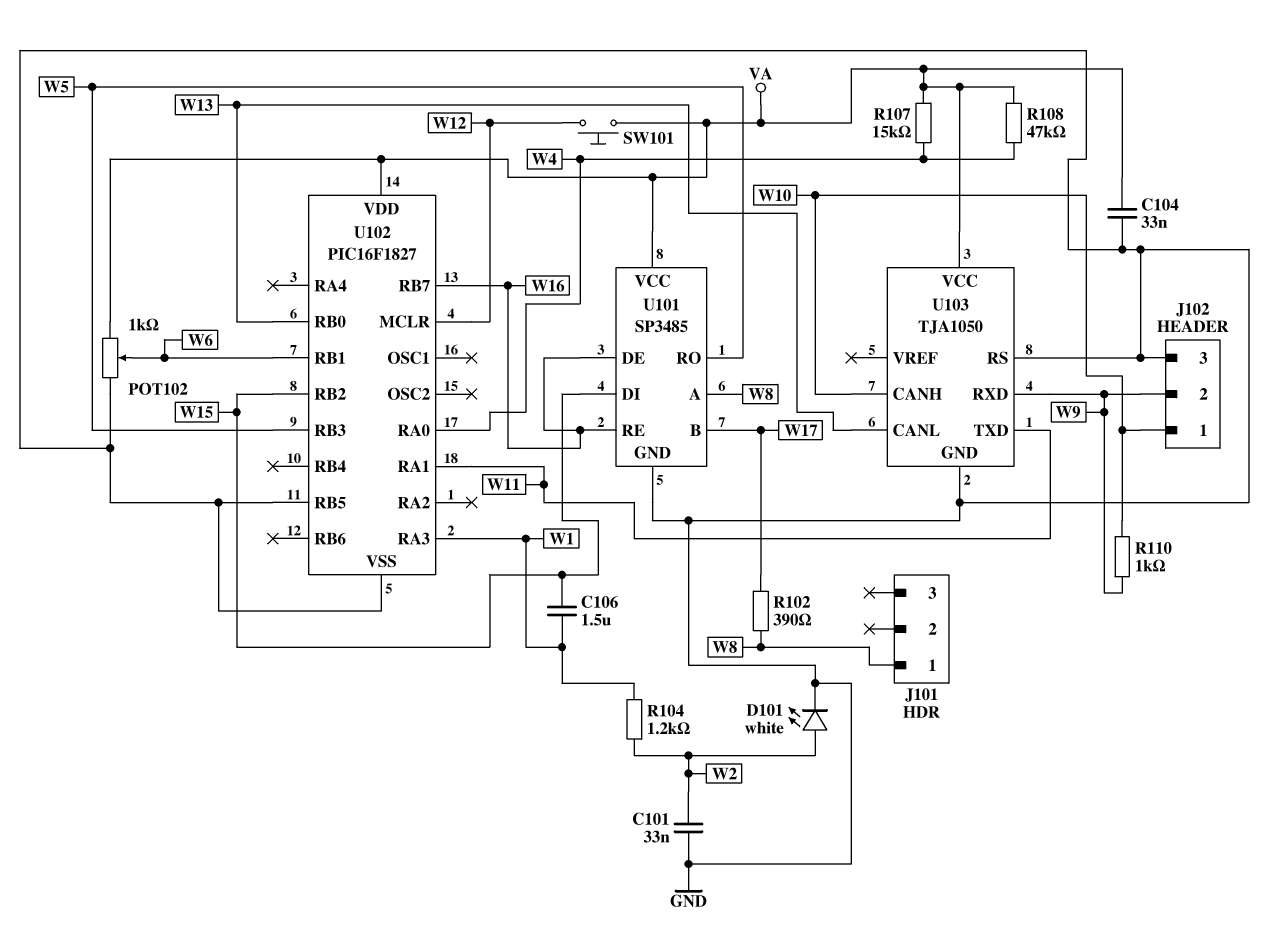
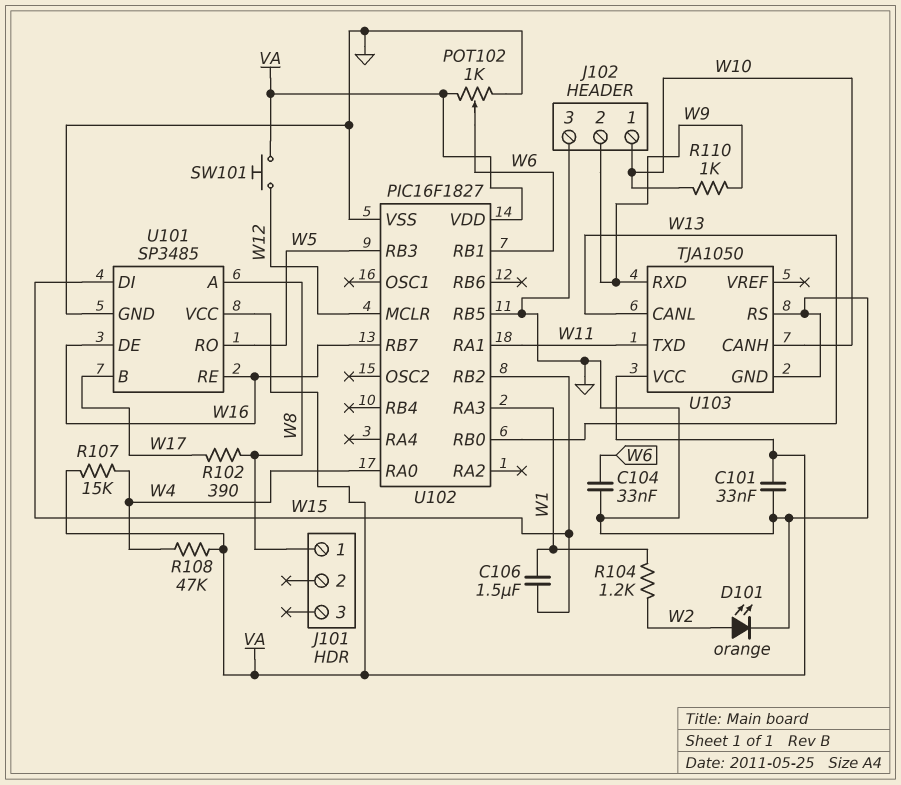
C101: 33nF (GND, W2) -> 33nF (GND, VA)
C104: 33nF (GND, VA) -> 33nF (GND, W6)
D101: LED white (A W2, K GND) -> LED orange (A W2, K GND)

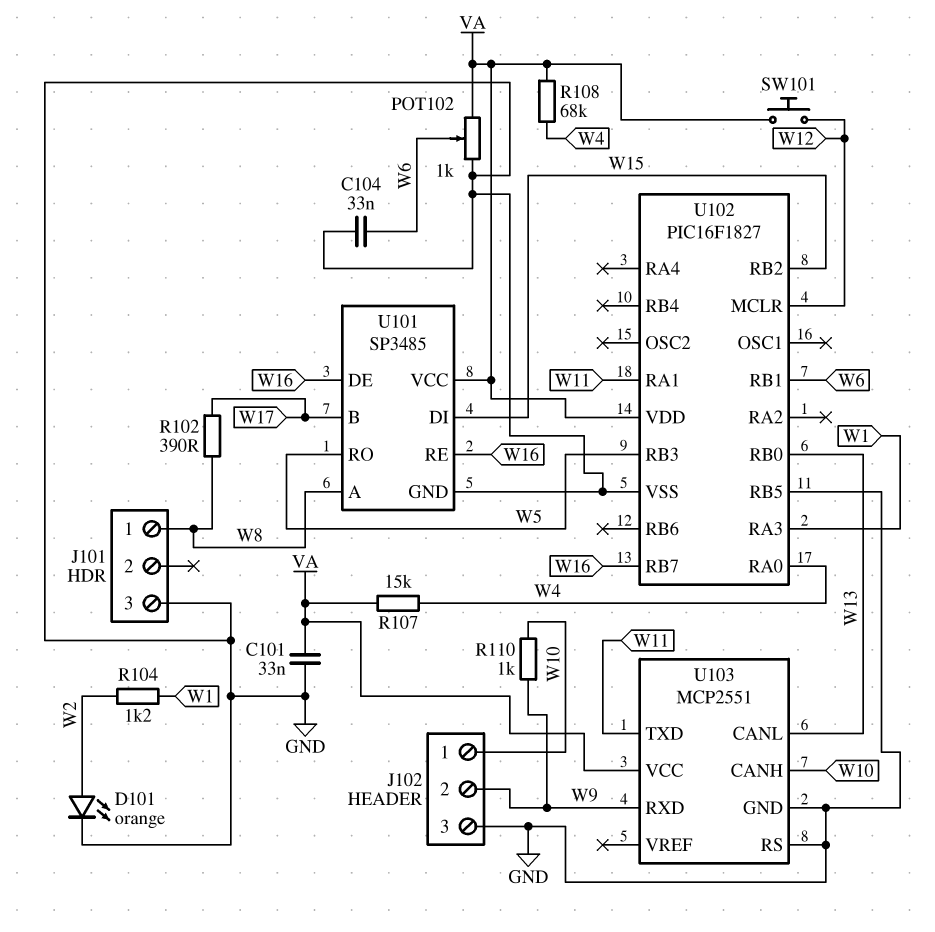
C106: 1.5uF (W1, W15) -> none
J101 pin 3: none -> GND
R108: 47k (VA, W4) -> 68k (VA, W4)
U103: TJA1050 -> MCP2551

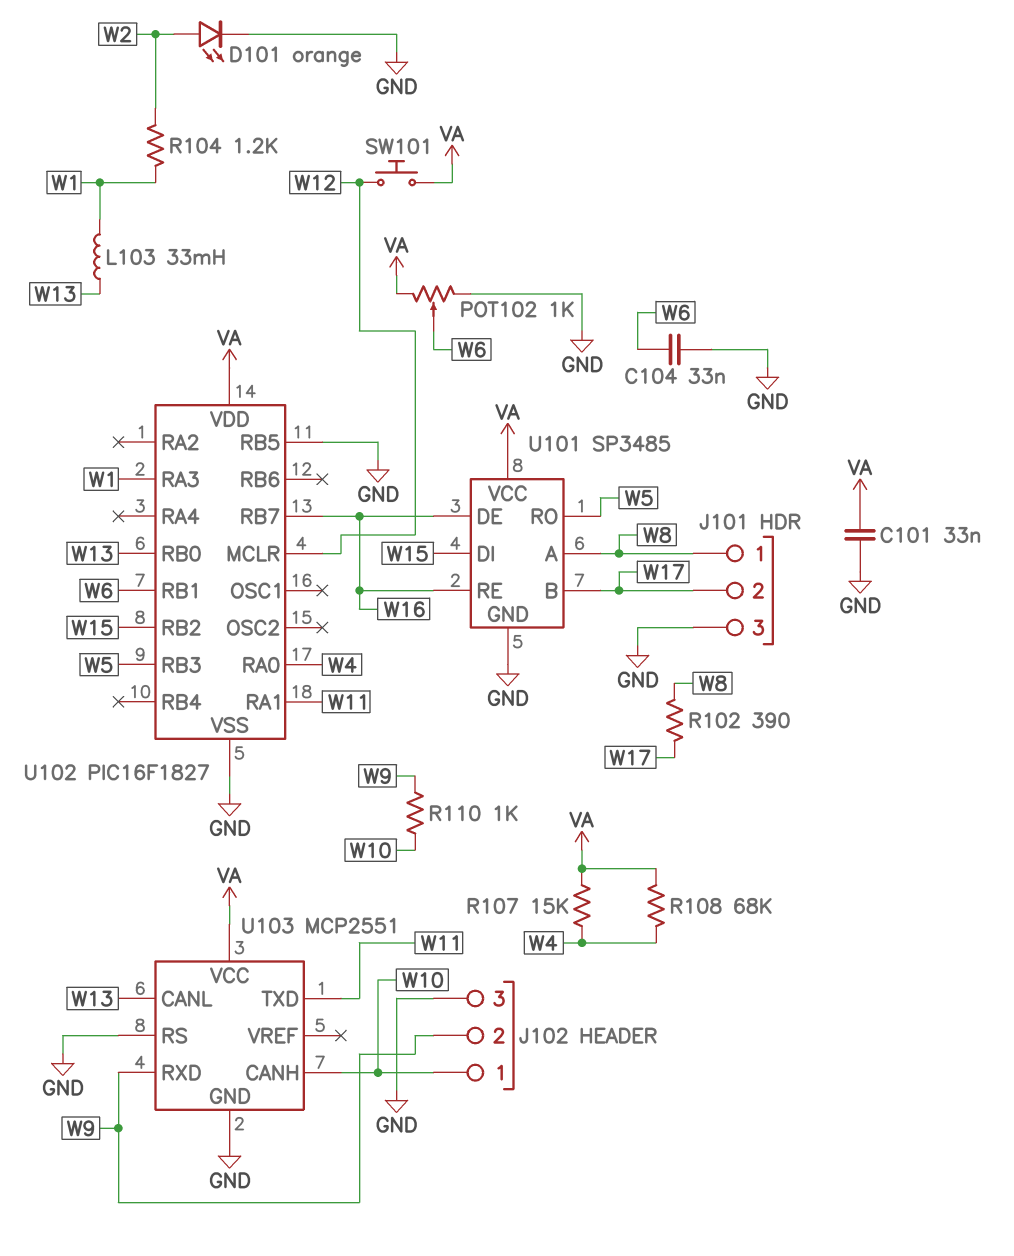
J101 pin 2: none -> W17
L103: none -> 33mH (W1, W13)

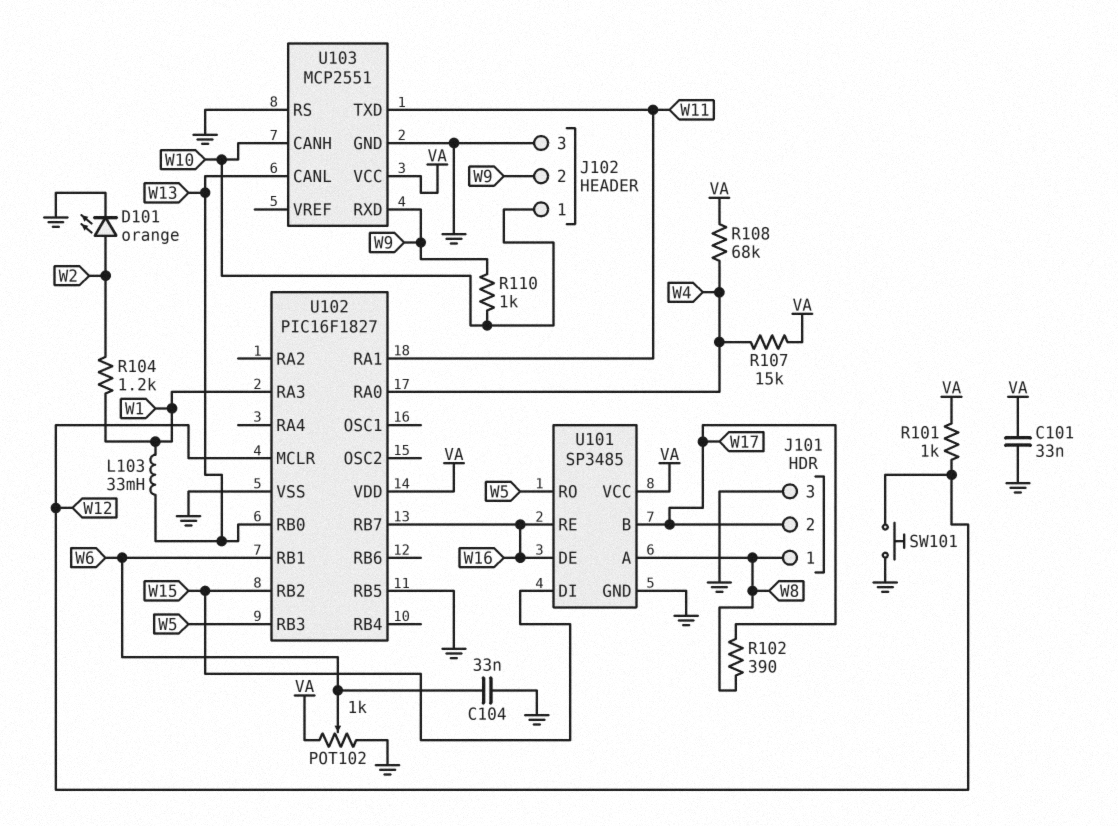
R101: none -> 1k (VA, W12)
SW101: button (VA, W12) -> button (GND, W12)

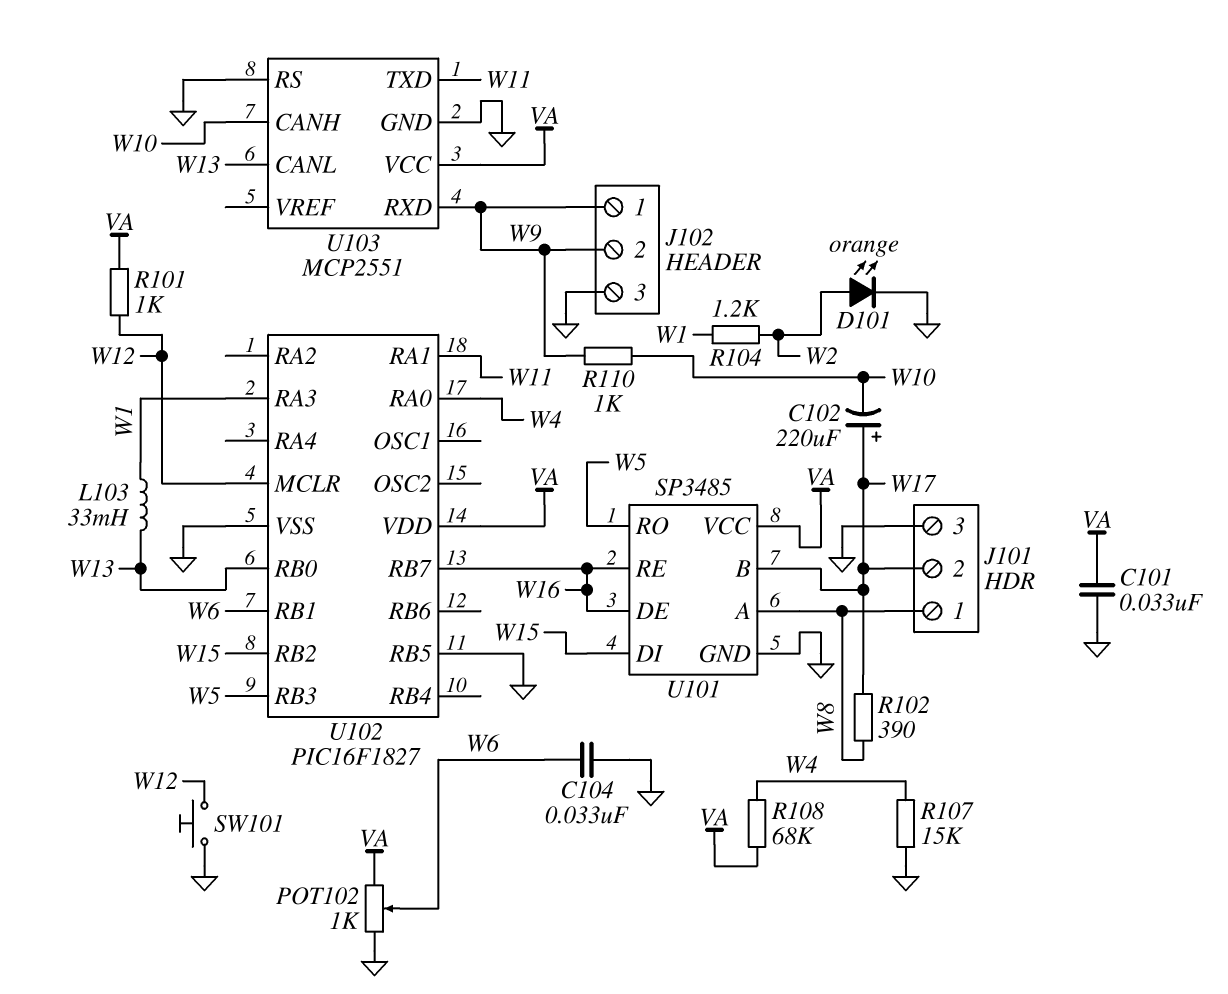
C102: none -> 220uF (plus W17, minus W10)
J102 pin 1: W10 -> W9
R107: 15k (VA, W4) -> 15k (GND, W4)

